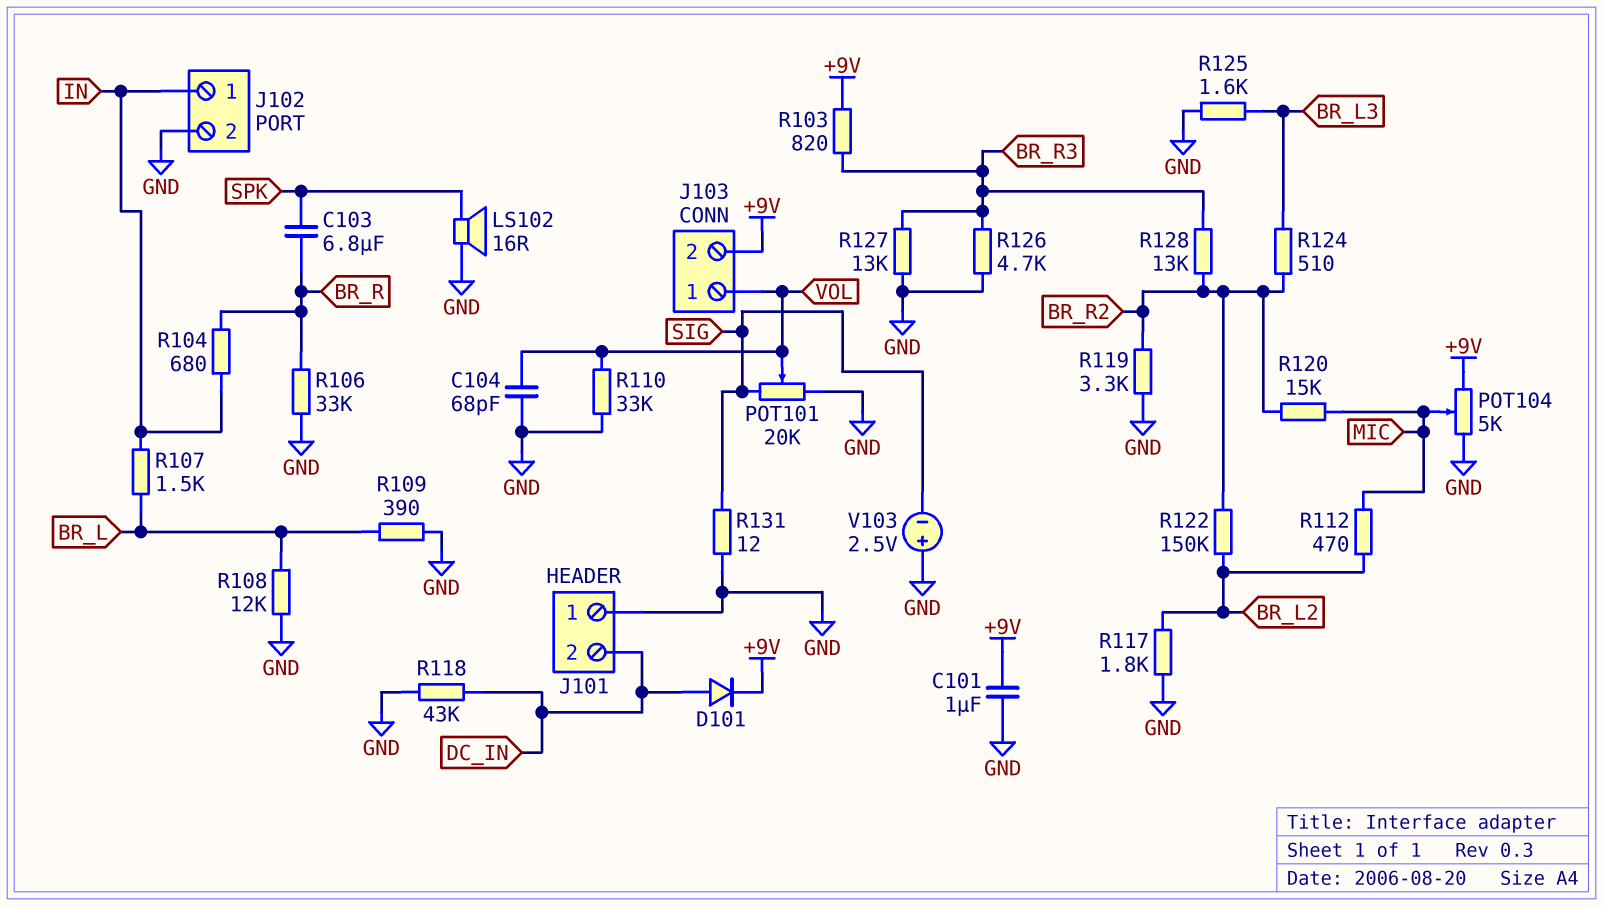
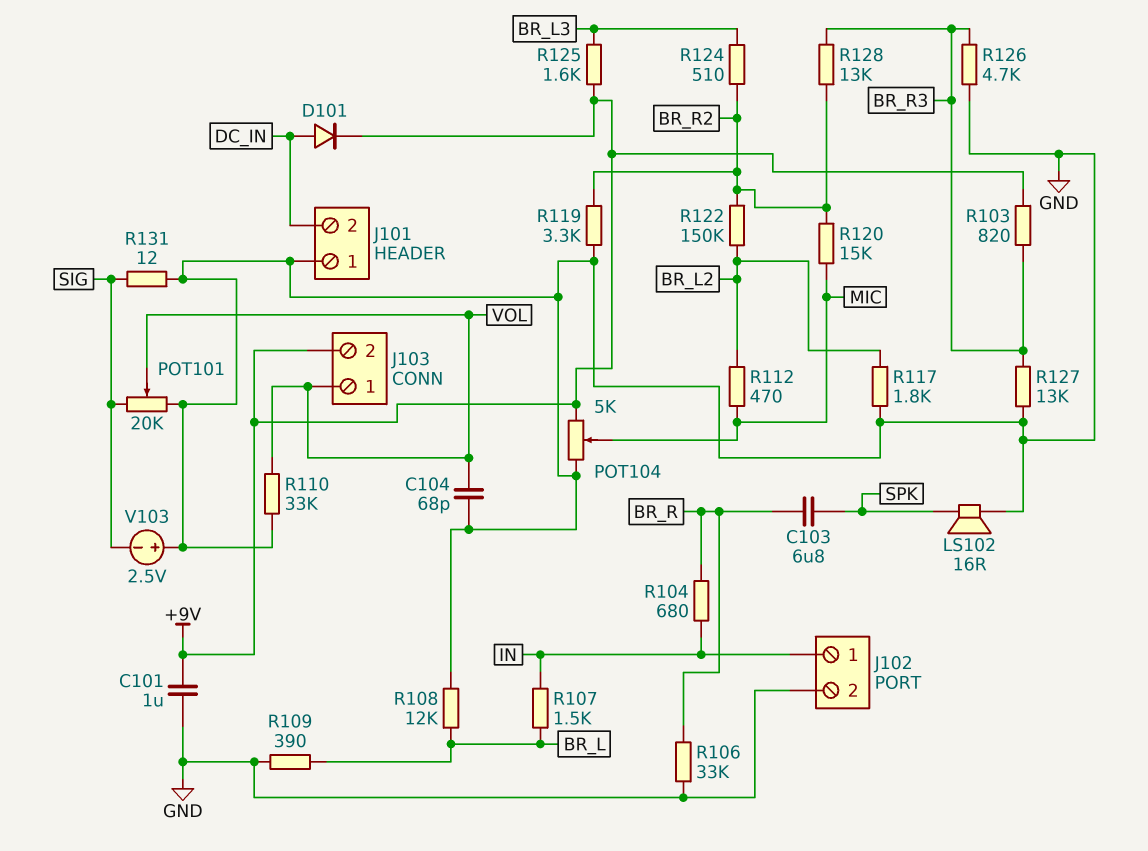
R118: 43k (DC_IN, GND) -> none
R125: 1.6k (BR_L3, GND) -> 1.6k (+9V, BR_L3)

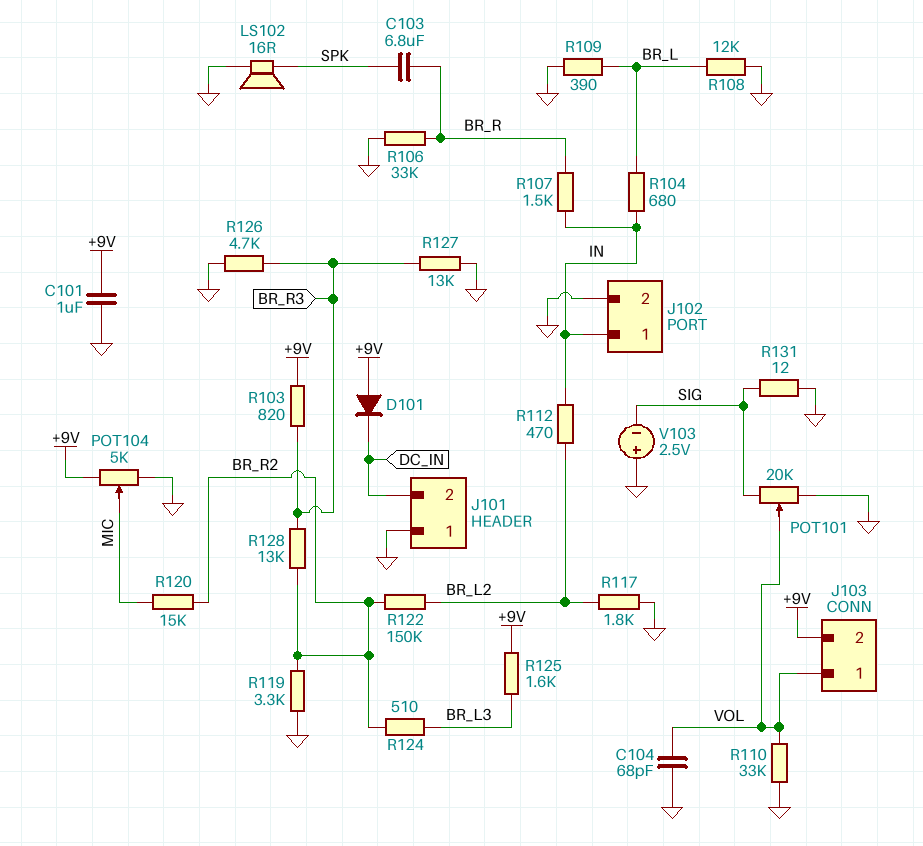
D101: diode (A DC_IN, K +9V) -> diode (A +9V, K DC_IN)
R104: 680 (BR_R, IN) -> 680 (BR_L, IN)
R107: 1.5k (BR_L, IN) -> 1.5k (BR_R, IN)
R112: 470 (BR_L2, MIC) -> 470 (BR_L2, IN)

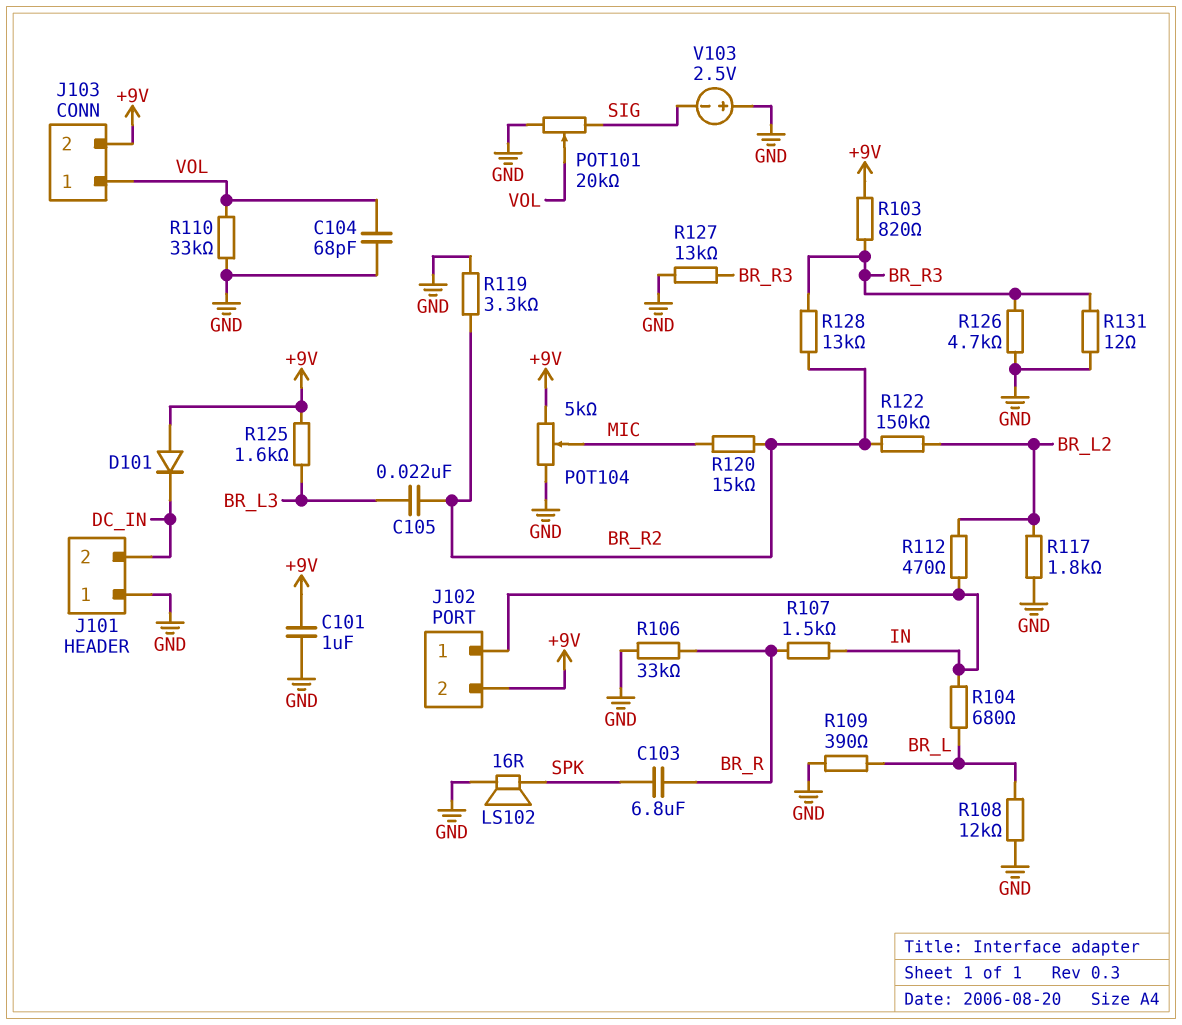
C105: none -> 22nF (BR_L3, BR_R2)
J102 pin 2: GND -> +9V
R124: 510 (BR_L3, BR_R2) -> none
R131: 12 (GND, SIG) -> 12 (BR_R3, GND)

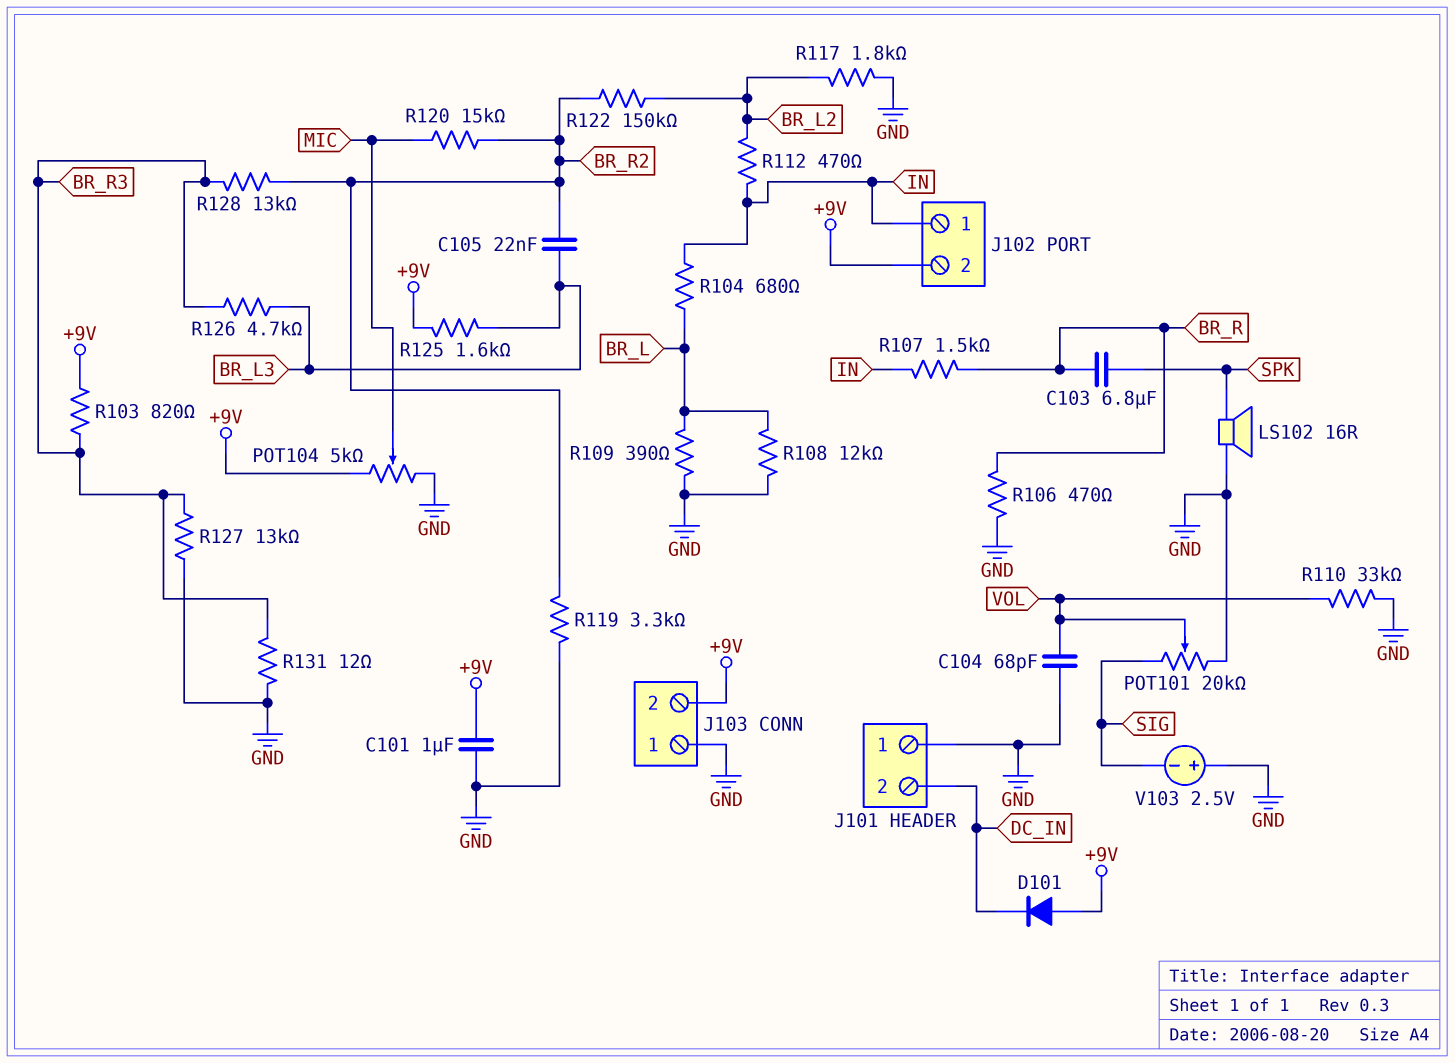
J103 pin 1: VOL -> GND
R106: 33k (BR_R, GND) -> 470 (BR_R, GND)
R126: 4.7k (BR_R3, GND) -> 4.7k (BR_L3, BR_R3)

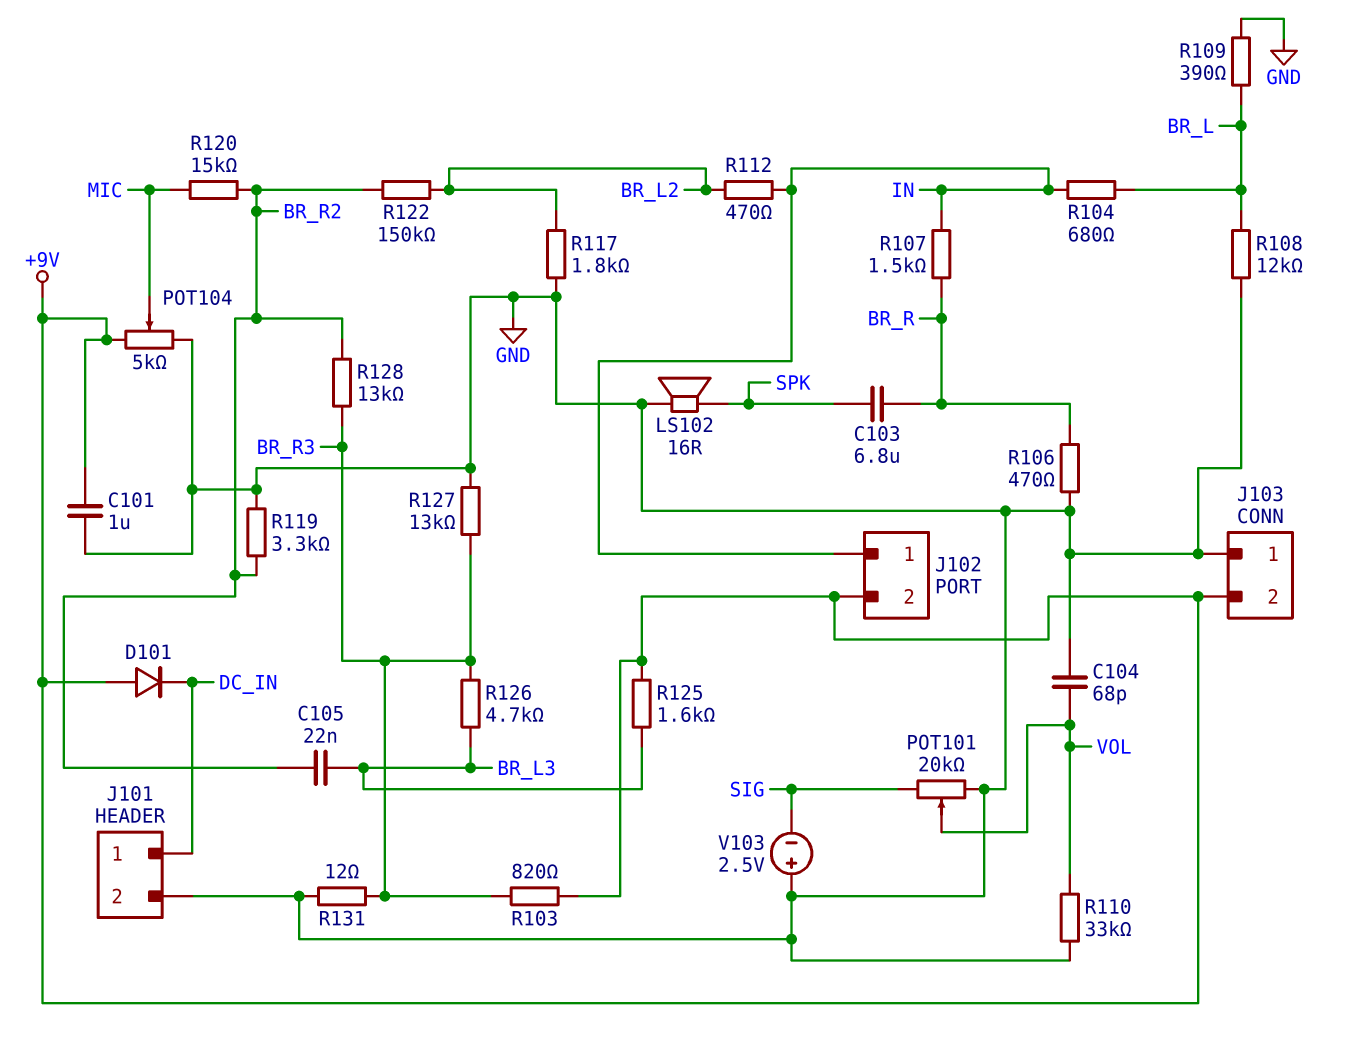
J101 pin 1: GND -> DC_IN
J101 pin 2: DC_IN -> GND

